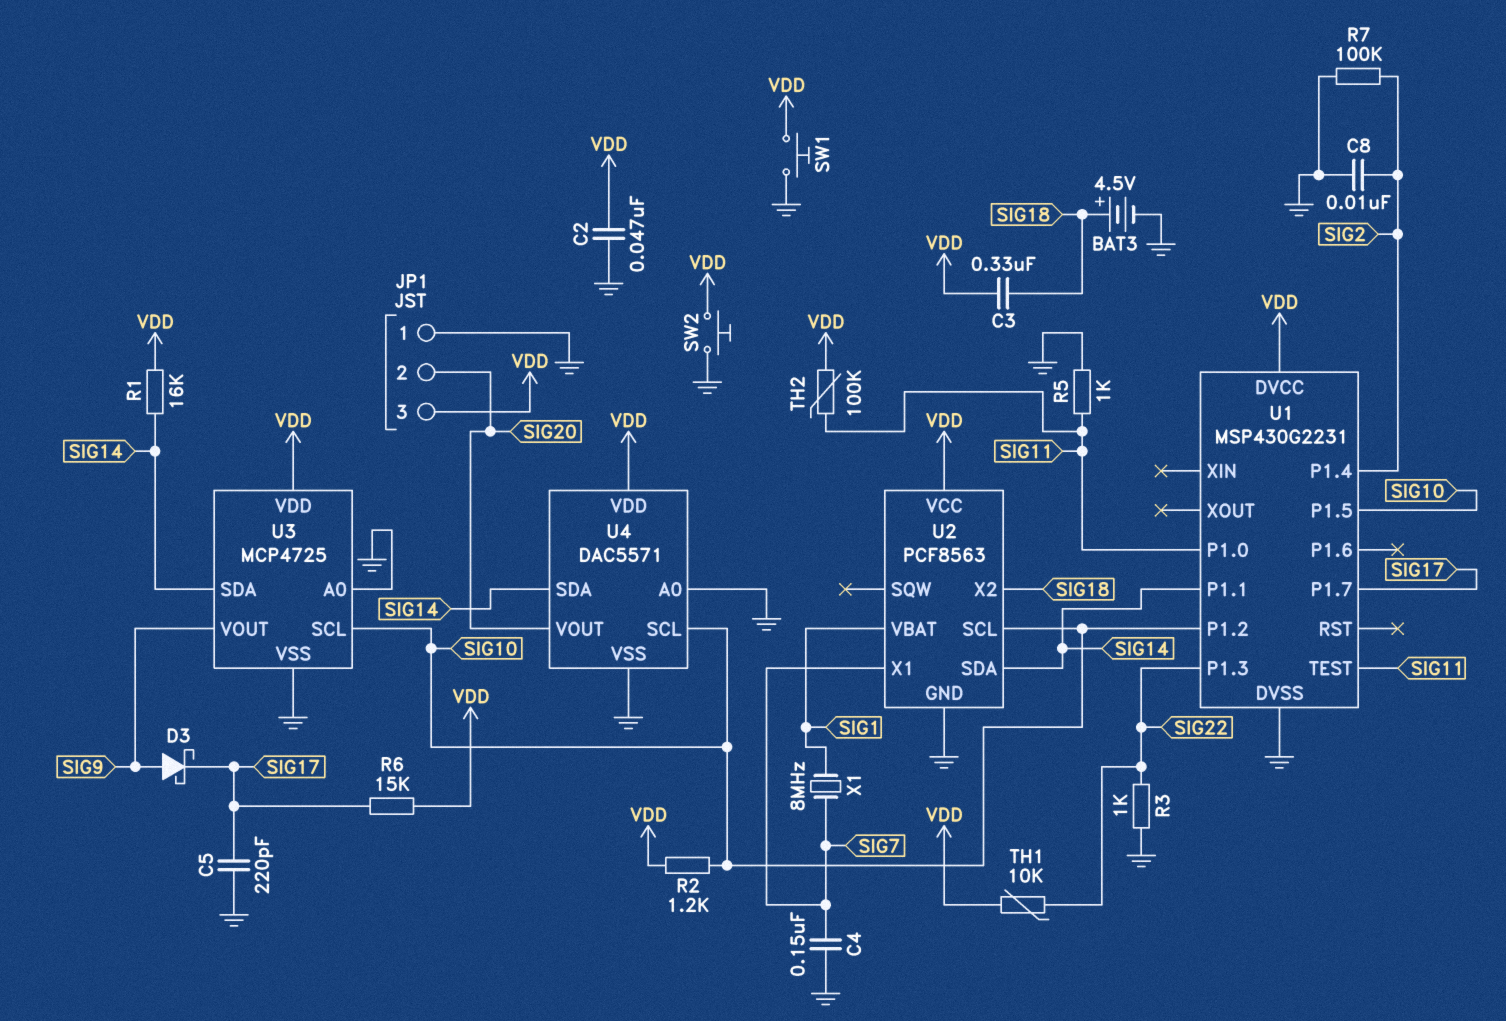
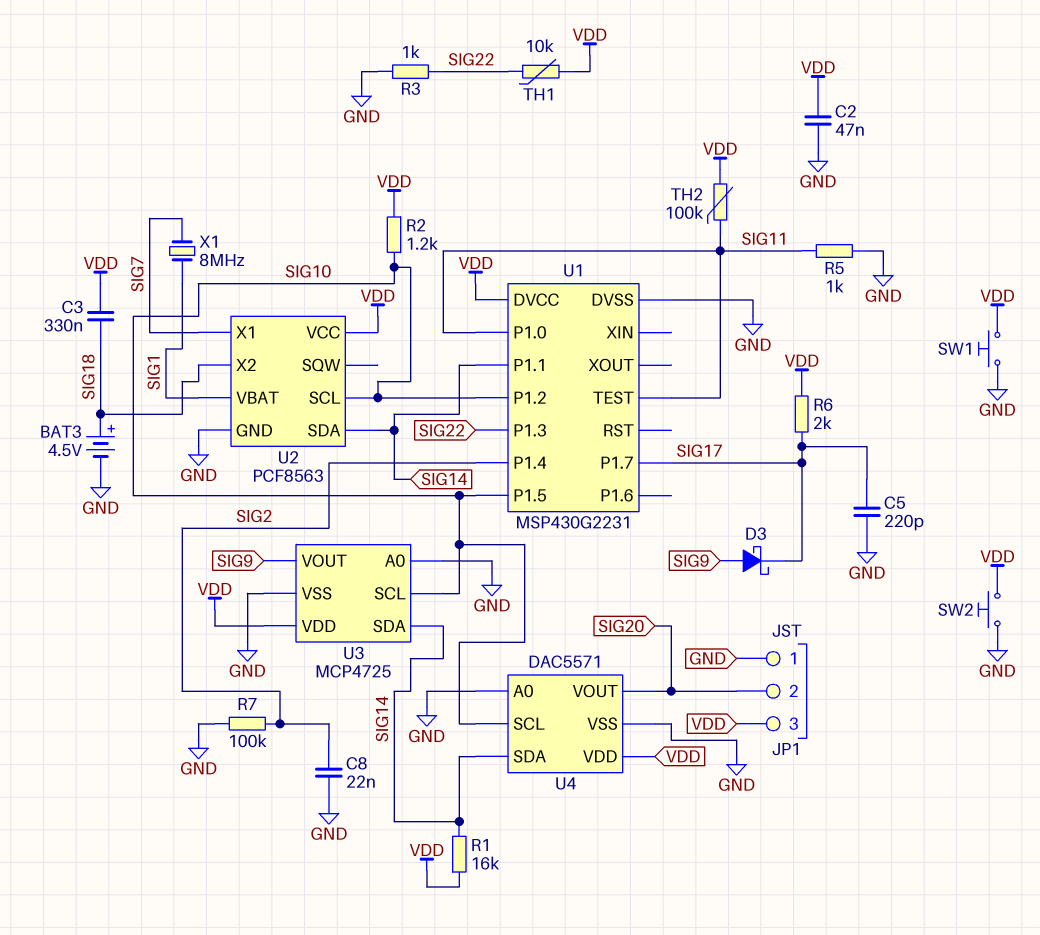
C4: 150nF (GND, SIG7) -> none
C8: 10nF (GND, SIG2) -> 22nF (GND, SIG2)
R6: 15k (SIG17, VDD) -> 2k (SIG17, VDD)

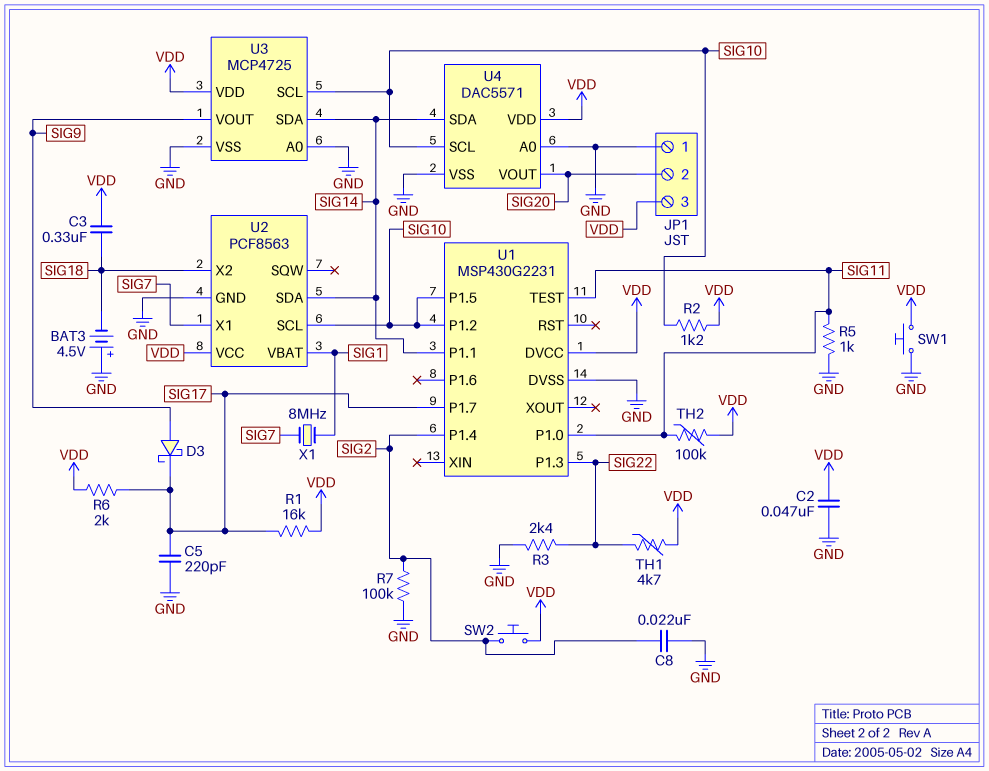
BAT3: 4.5V (plus SIG18, minus GND) -> 4.5V (plus GND, minus SIG18)
R1: 16k (SIG14, VDD) -> 16k (SIG17, VDD)
R3: 1k (GND, SIG22) -> 2.4k (GND, SIG22)
SW2: button (GND, VDD) -> button (SIG2, VDD)
TH1: 10k (SIG22, VDD) -> 4.7k (SIG22, VDD)

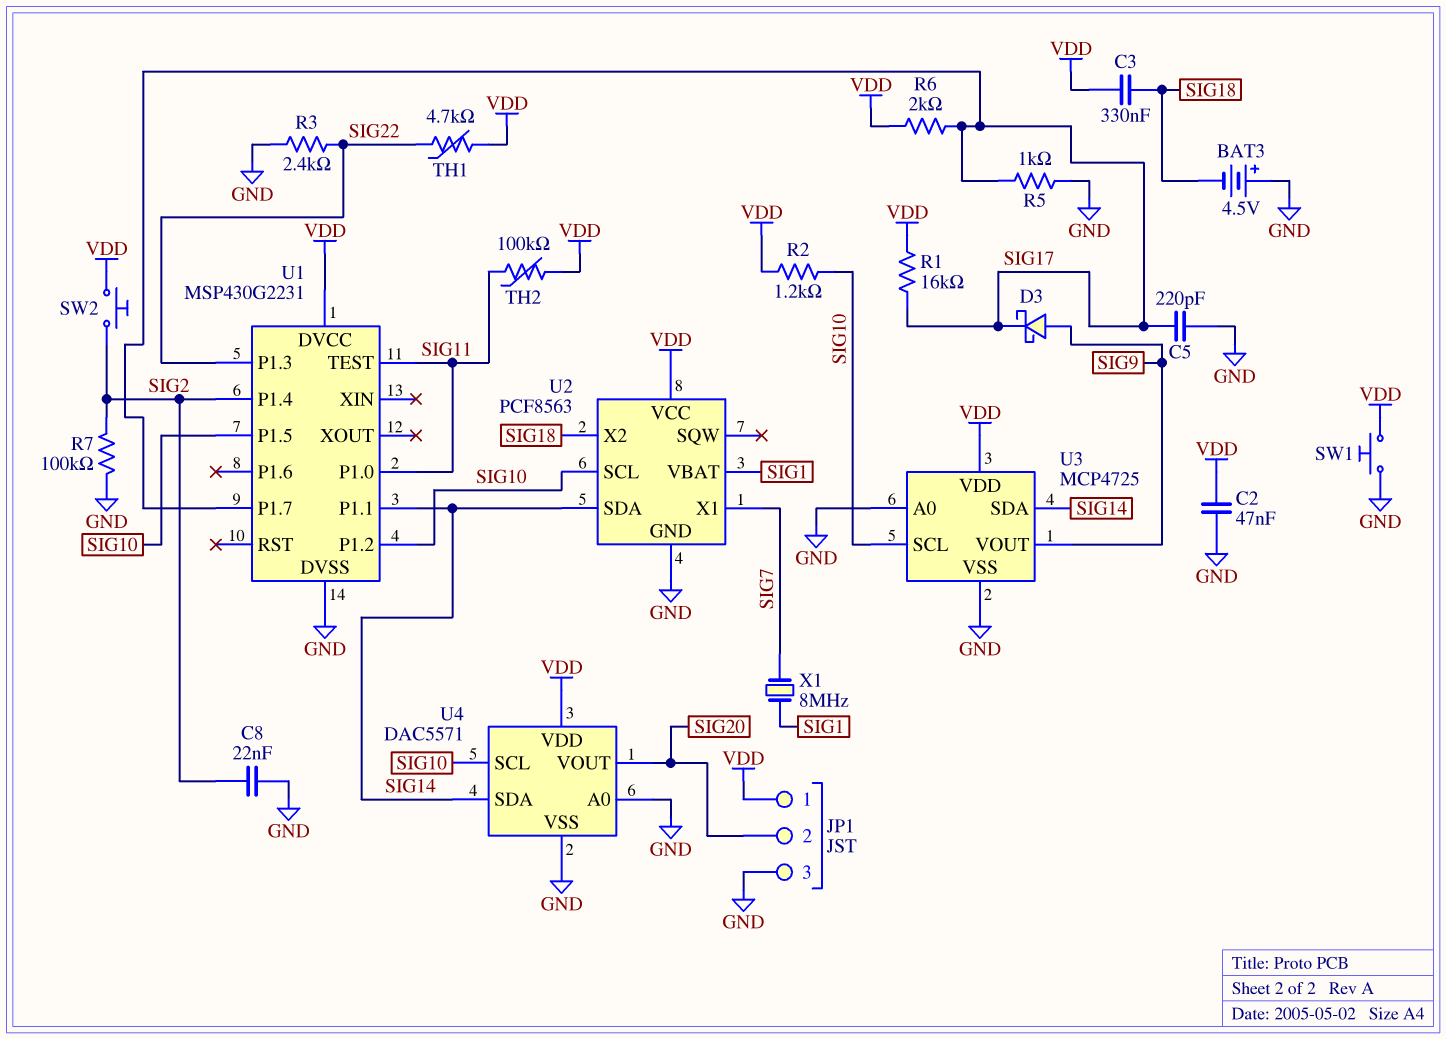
JP1 pin 1: GND -> VDD
JP1 pin 3: VDD -> GND
R5: 1k (GND, SIG11) -> 1k (GND, SIG17)

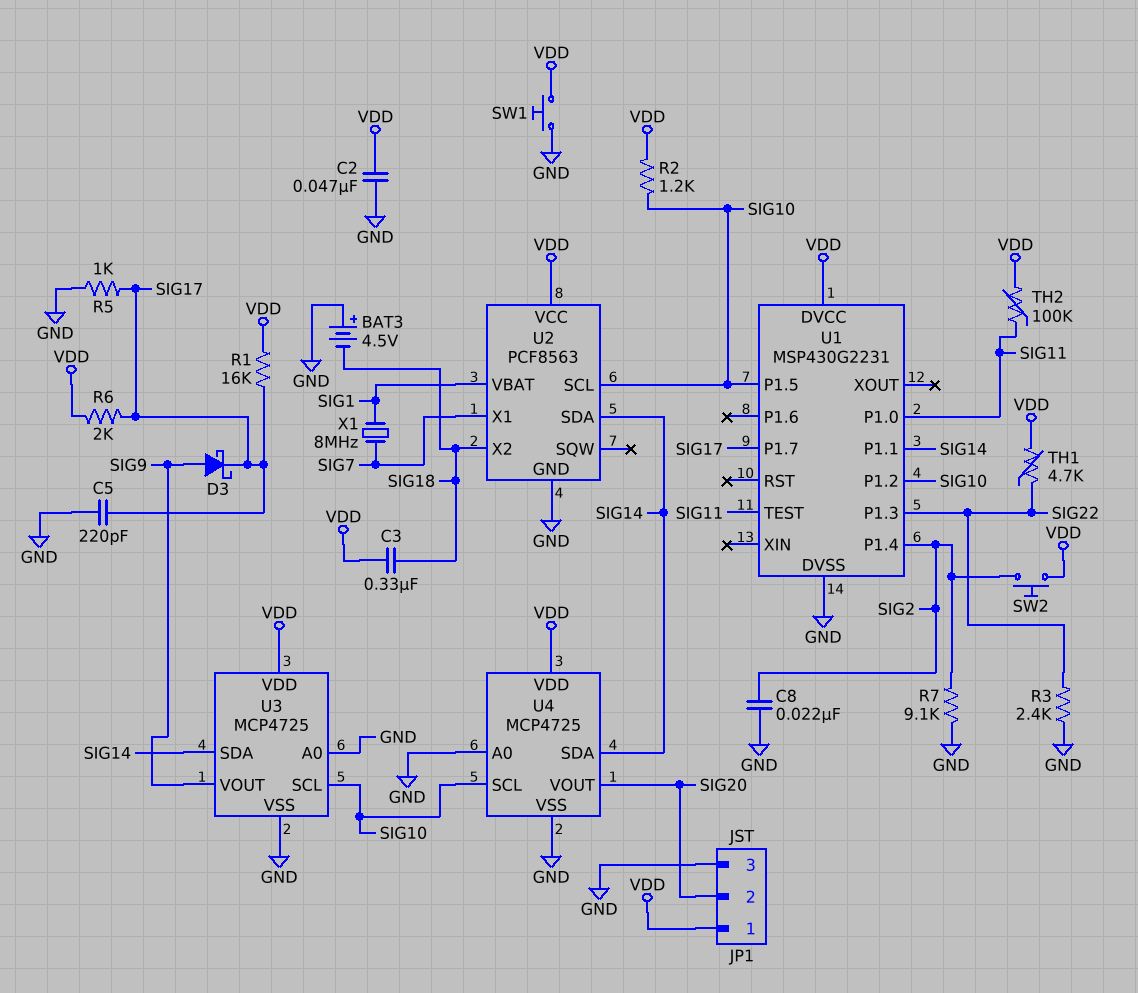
R7: 100k (GND, SIG2) -> 9.1k (GND, SIG2)
U4: DAC5571 -> MCP4725

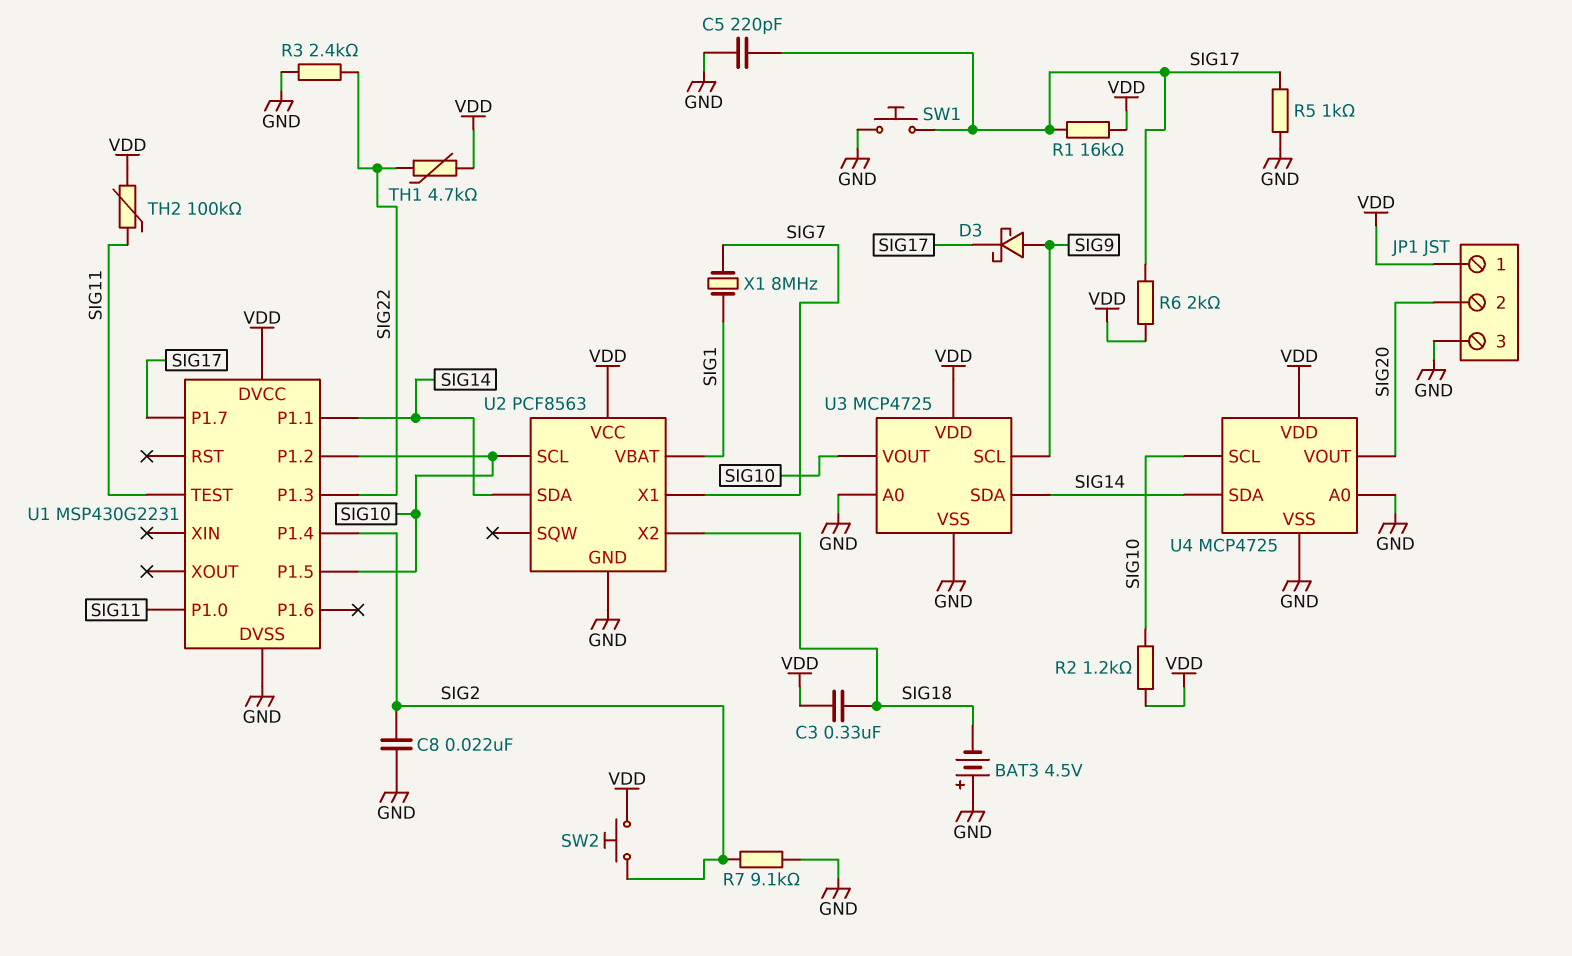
C2: 47nF (GND, VDD) -> none
SW1: button (GND, VDD) -> button (GND, SIG17)
U3 pin SCL: SIG10 -> SIG9
U3 pin VOUT: SIG9 -> SIG10

